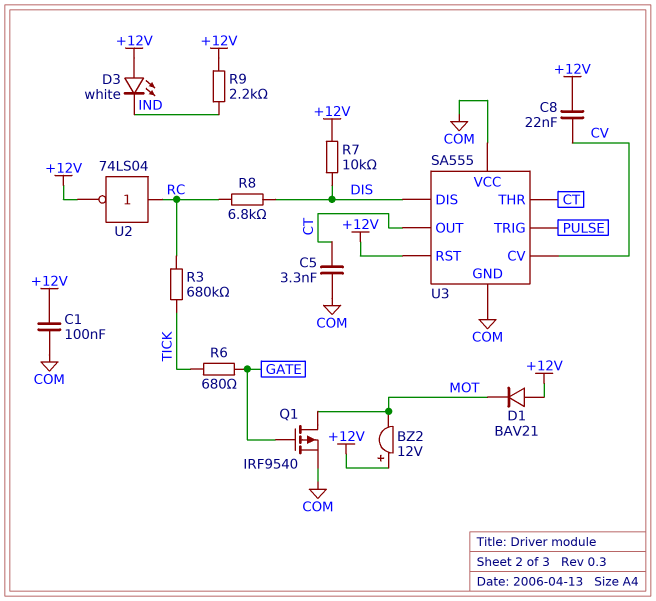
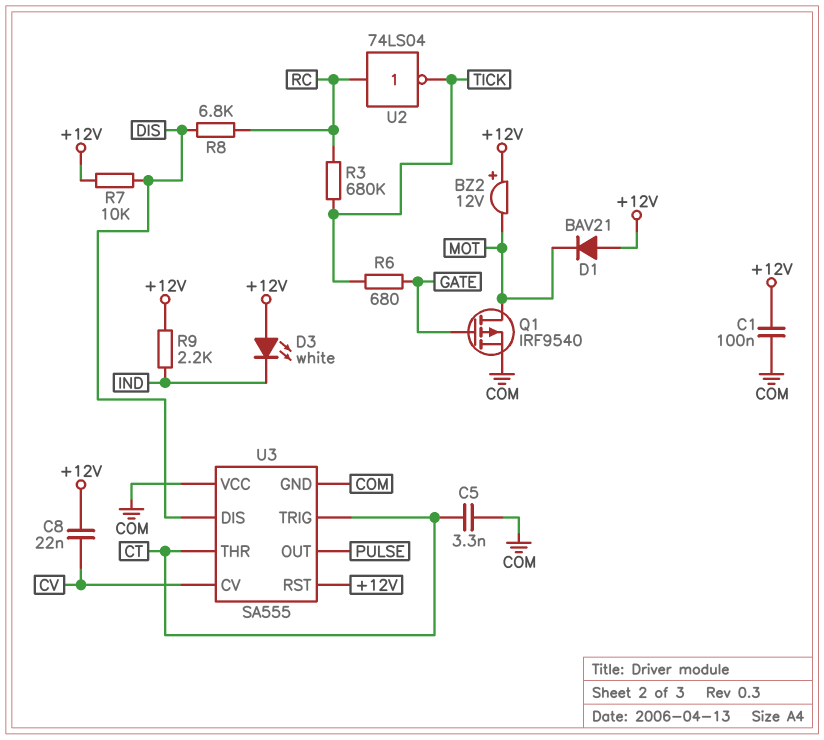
U2: NOT 74LS04 (in RC, out +12V) -> NOT 74LS04 (in RC, out TICK)
U3 pin OUT: CT -> PULSE
U3 pin TRIG: PULSE -> CT

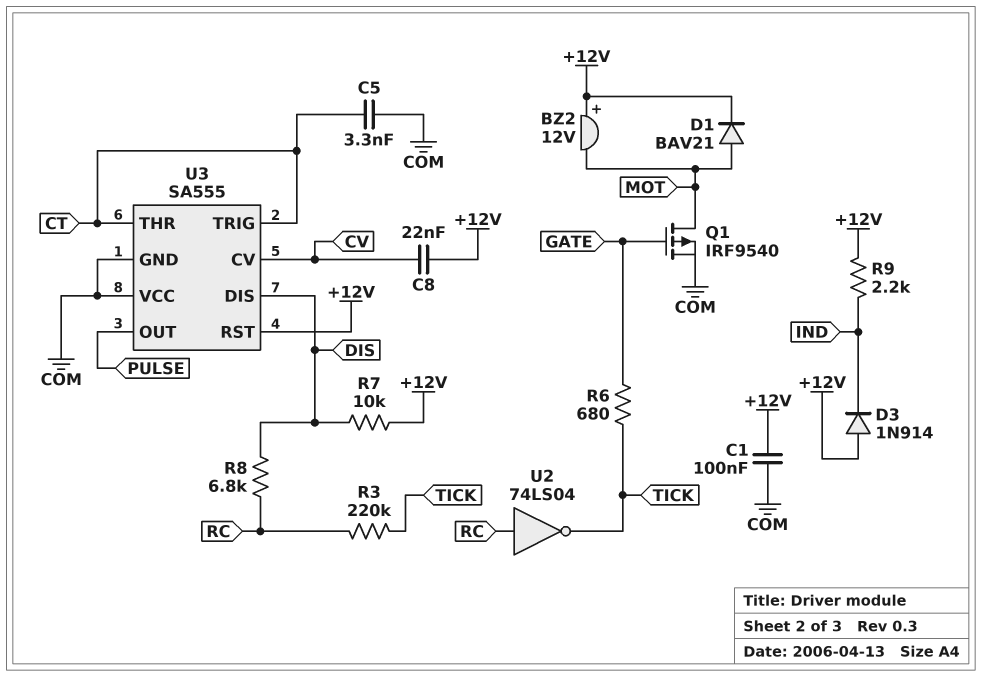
D1: diode BAV21 (A +12V, K MOT) -> diode BAV21 (A MOT, K +12V)
D3: LED white (A +12V, K IND) -> diode 1N914 (A +12V, K IND)
R3: 680k (RC, TICK) -> 220k (RC, TICK)

